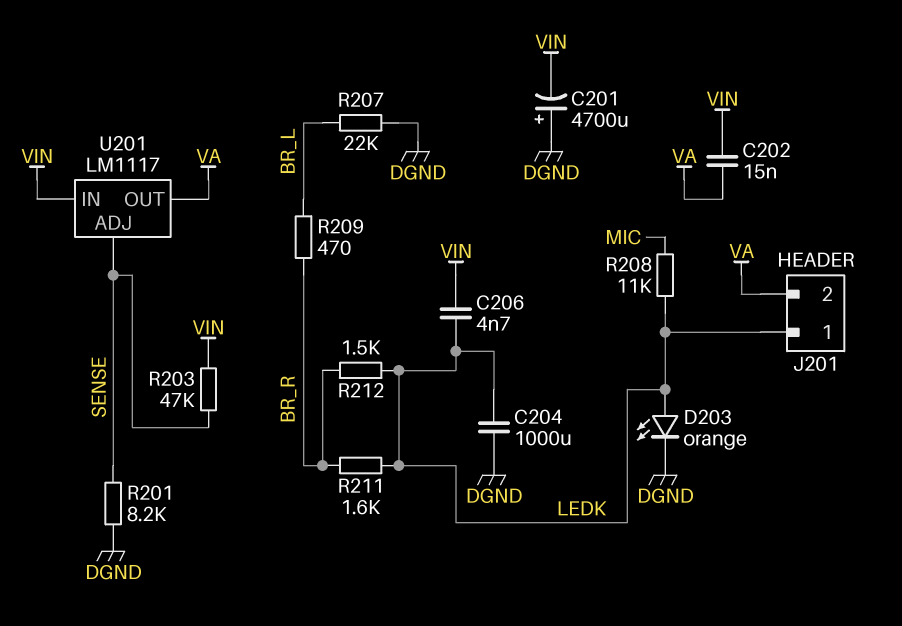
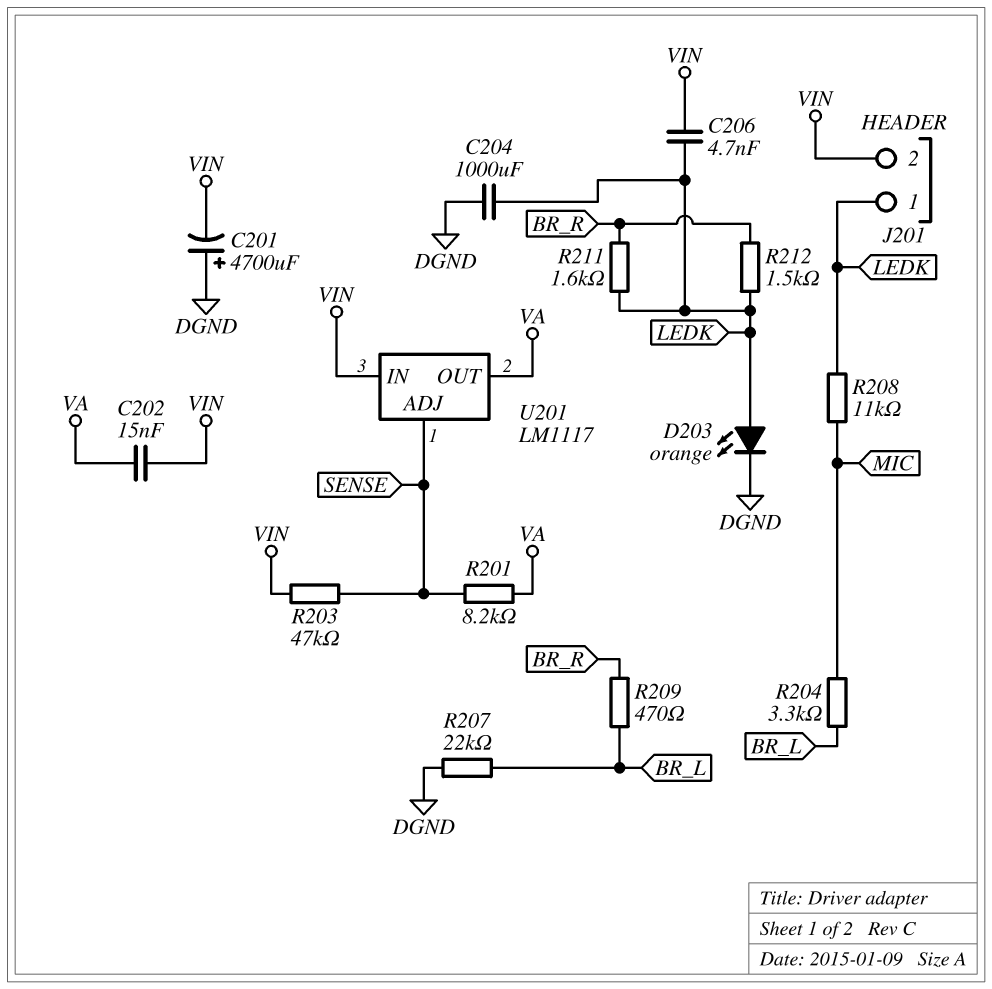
J201 pin 2: VA -> VIN
R201: 8.2k (DGND, SENSE) -> 8.2k (SENSE, VA)
R204: none -> 3.3k (BR_L, MIC)

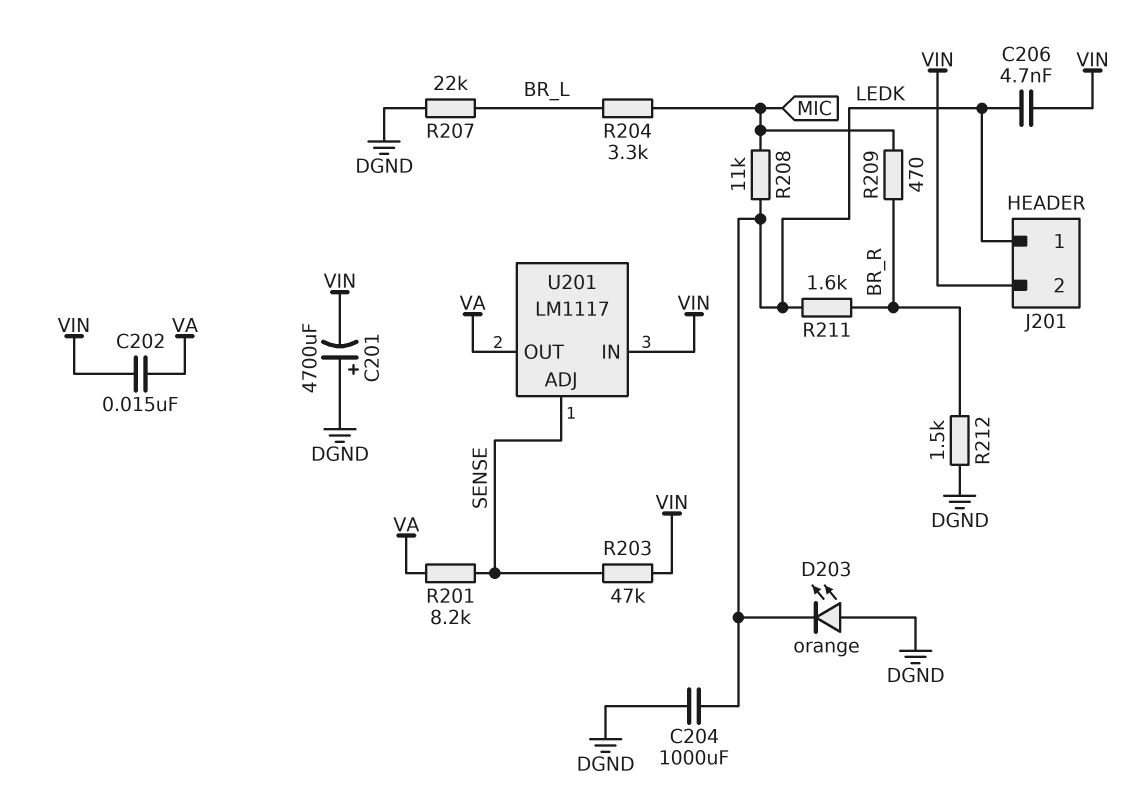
D203: LED orange (A LEDK, K DGND) -> LED orange (A DGND, K LEDK)
R209: 470 (BR_L, BR_R) -> 470 (BR_R, MIC)
R212: 1.5k (BR_R, LEDK) -> 1.5k (BR_R, DGND)

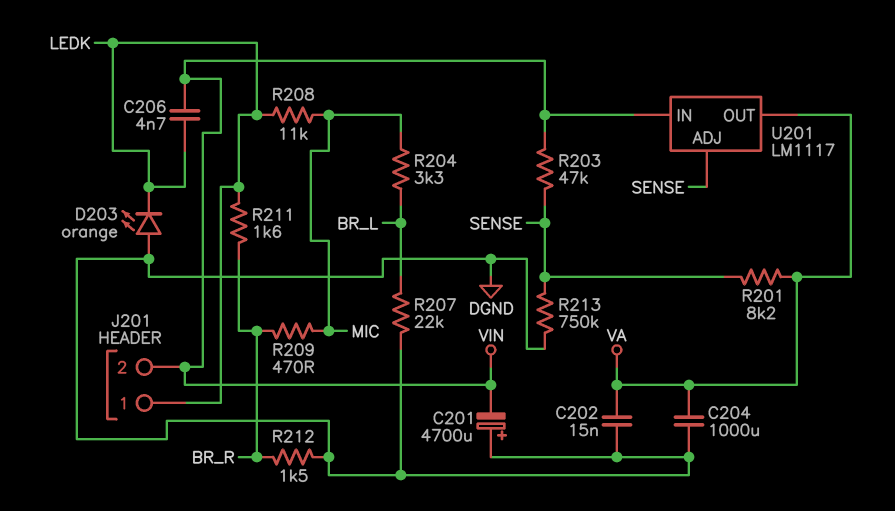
C202: 15nF (VA, VIN) -> 15nF (DGND, VA)
C204: 1000uF (DGND, LEDK) -> 1000uF (DGND, VA)
R213: none -> 750k (DGND, SENSE)

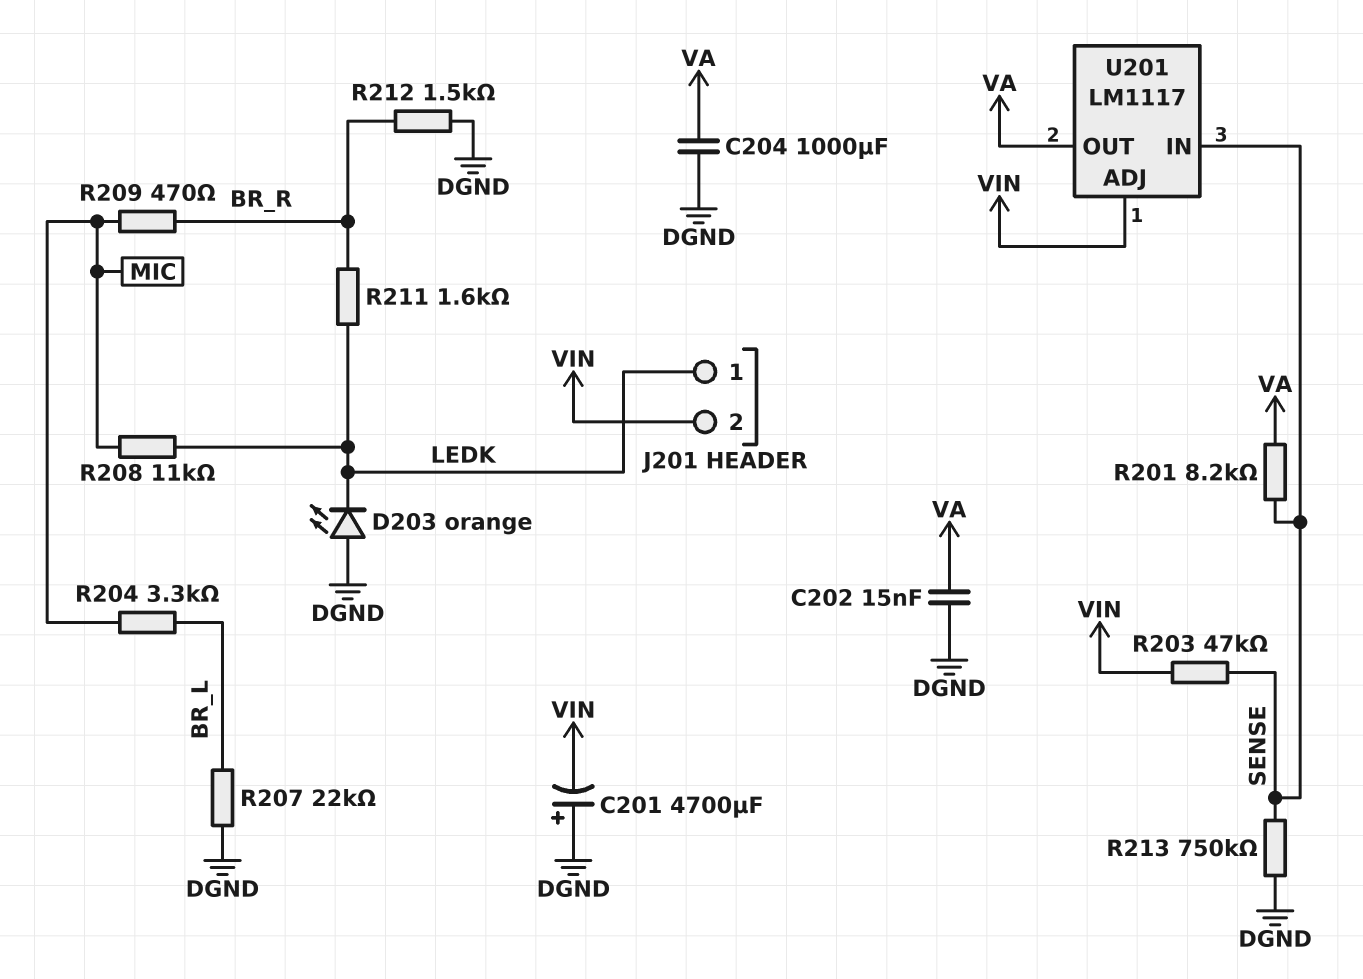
C206: 4.7nF (LEDK, VIN) -> none
U201 pin ADJ: SENSE -> VIN
U201 pin IN: VIN -> SENSE

